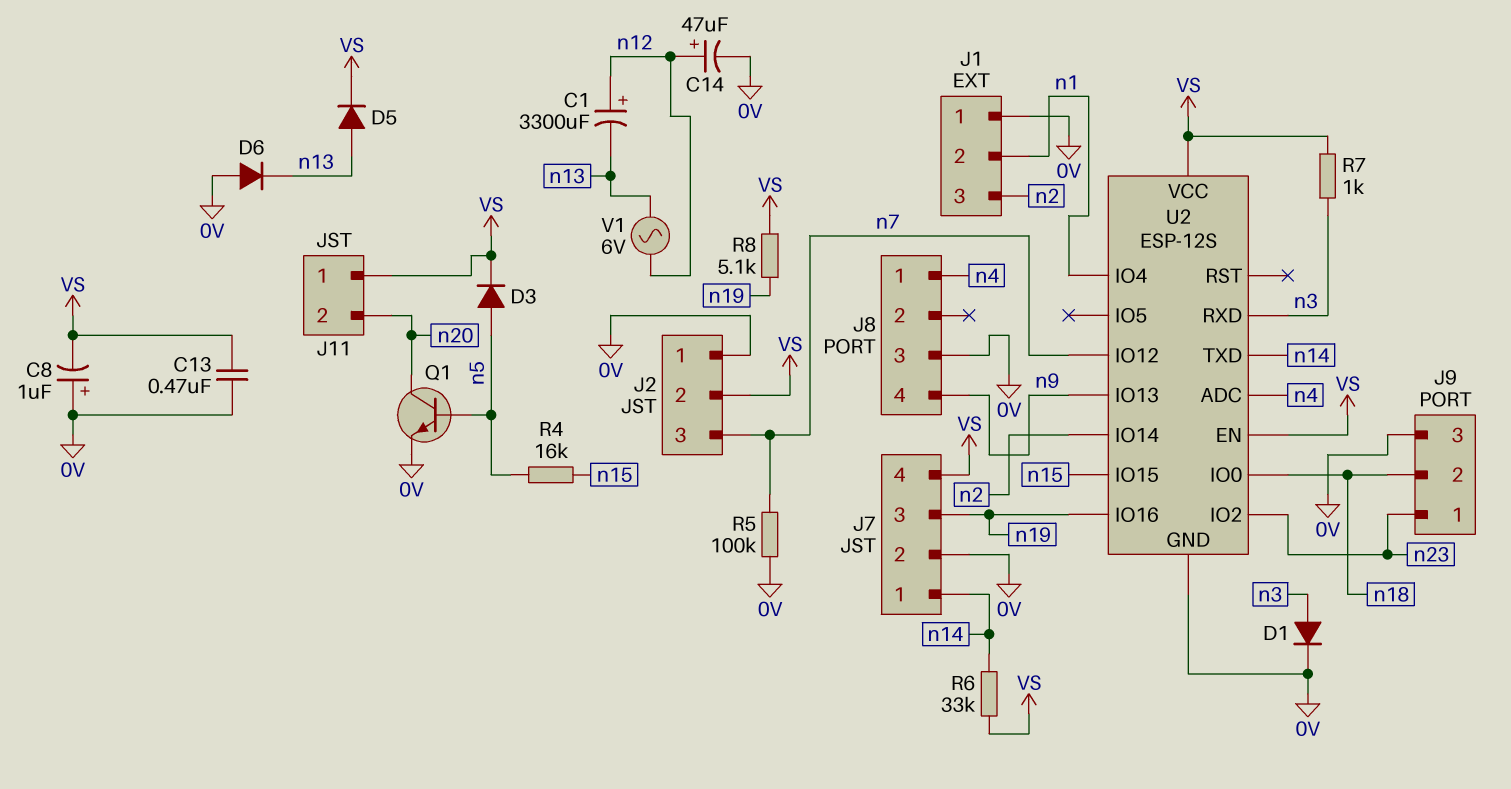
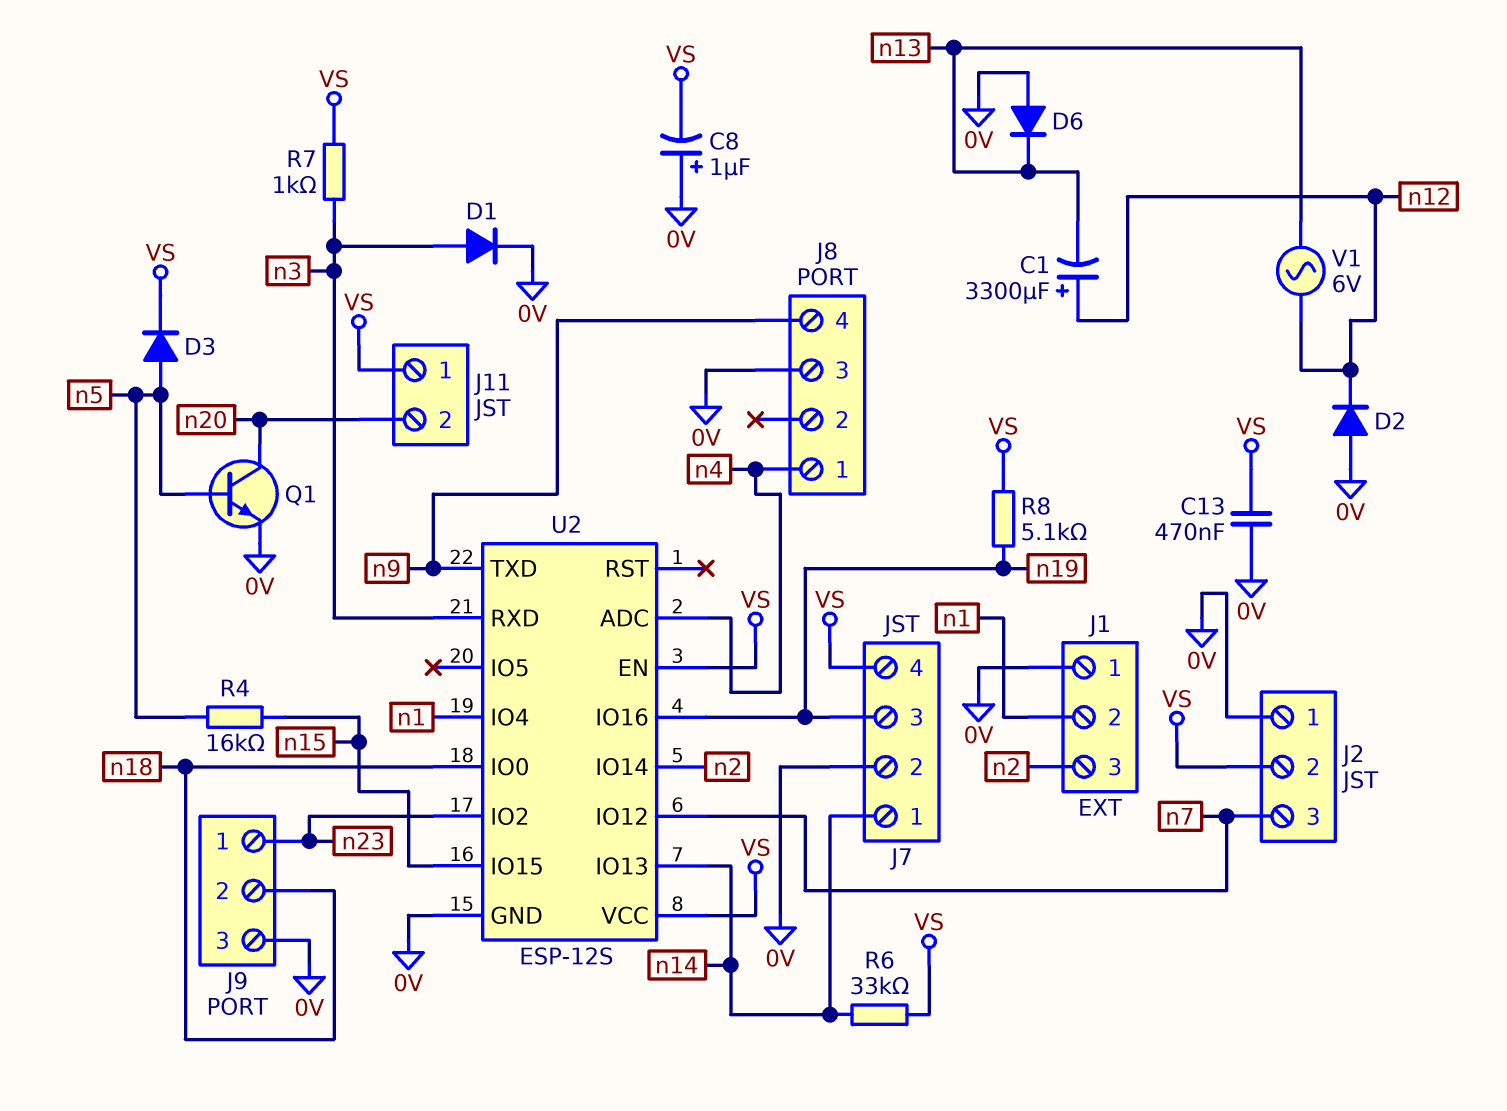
C14: 47uF (plus n12, minus 0V) -> none
D2: none -> diode (A 0V, K n12)
D5: diode (A n13, K VS) -> none
R5: 100k (0V, n7) -> none
U2 pin IO13: n9 -> n14
U2 pin TXD: n14 -> n9

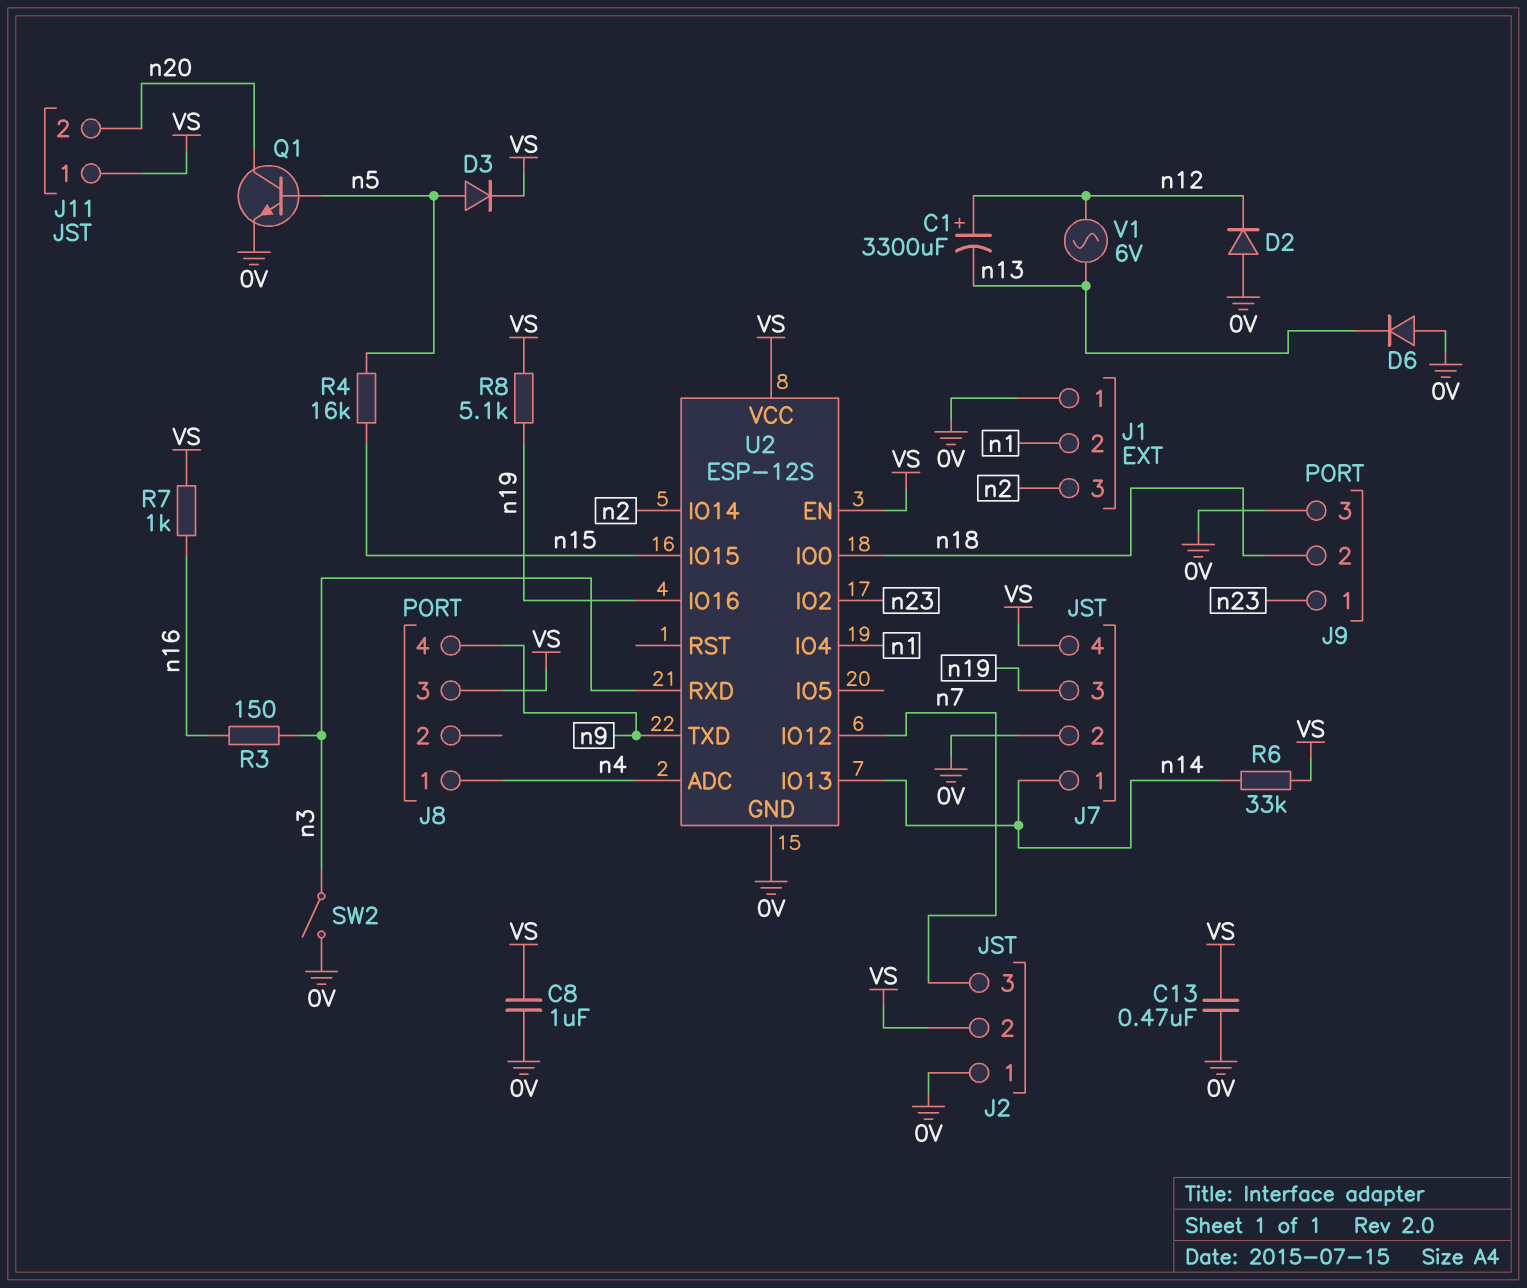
C8: 1uF (plus 0V, minus VS) -> 1uF (0V, VS)
D1: diode (A n3, K 0V) -> none
J8 pin 3: 0V -> VS
R3: none -> 150 (n3, n16)
R7: 1k (VS, n3) -> 1k (VS, n16)
SW2: none -> switch (0V, n3)

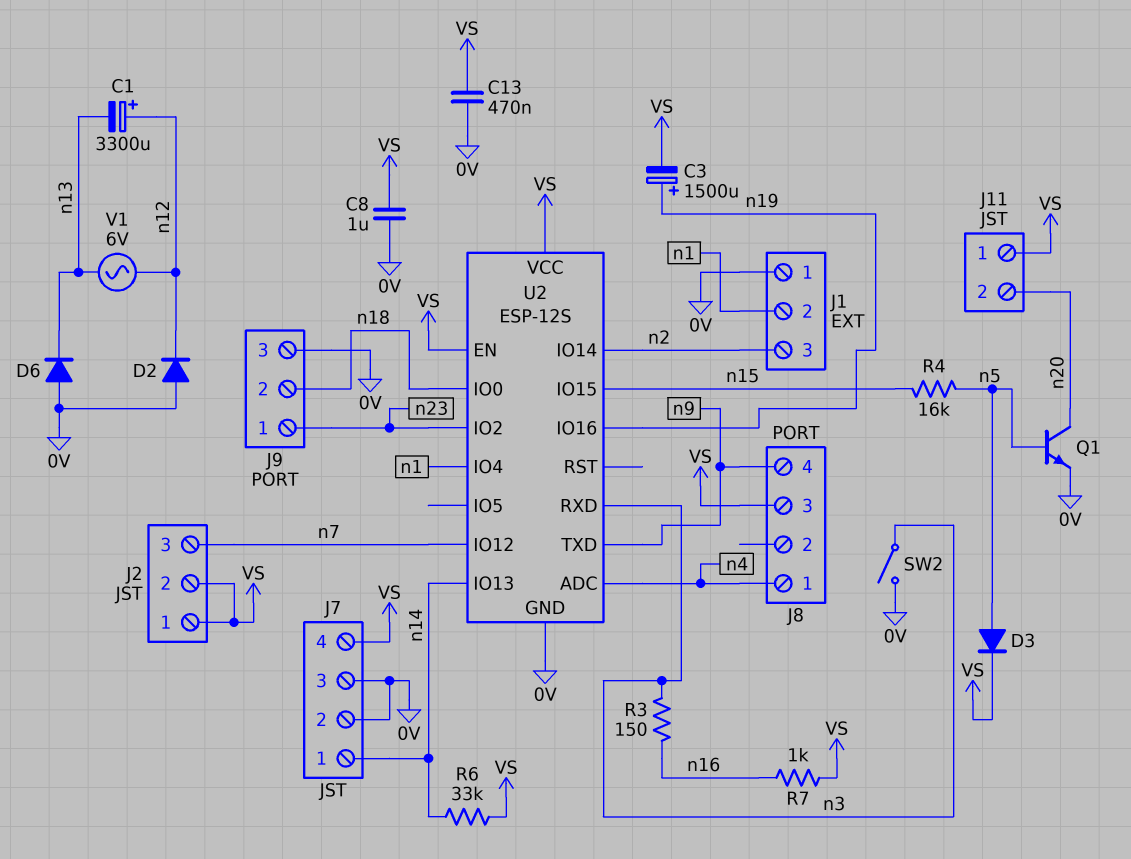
C3: none -> 1500uF (plus n19, minus VS)
J2 pin 1: 0V -> VS
J7 pin 3: n19 -> 0V
R8: 5.1k (VS, n19) -> none

